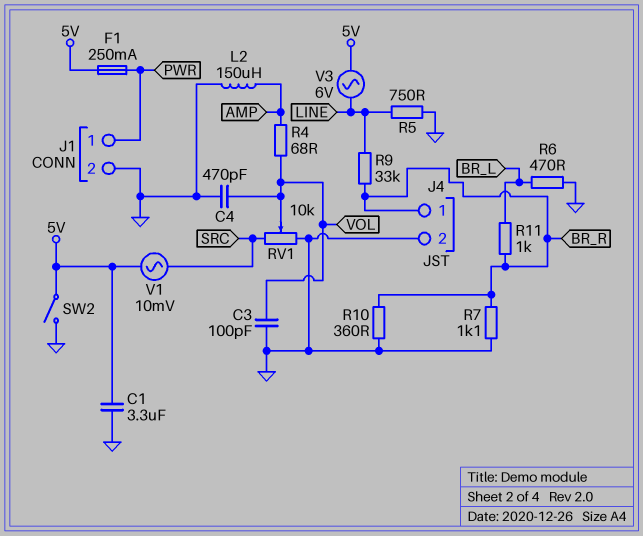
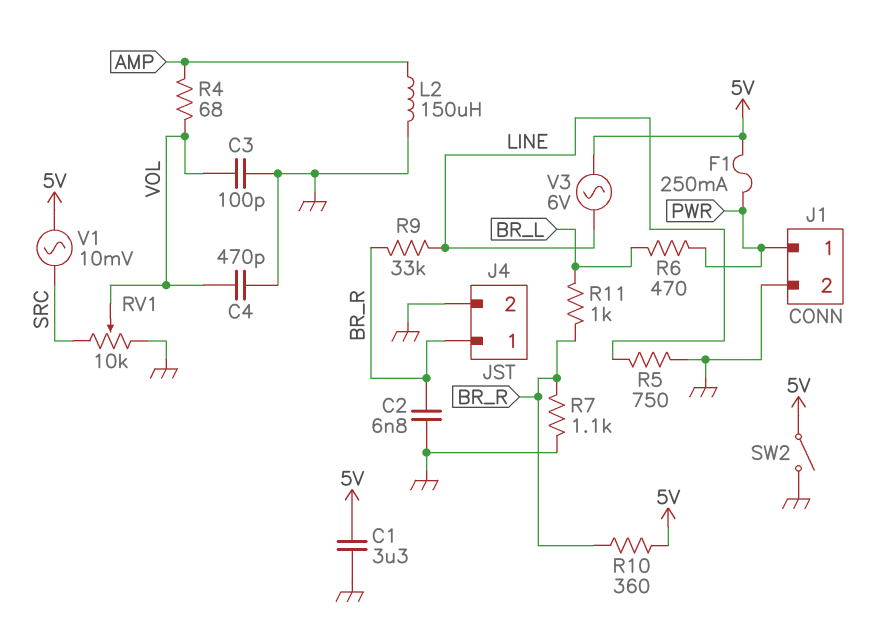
C2: none -> 6.8nF (BR_R, GND)
R6: 470 (BR_L, GND) -> 470 (BR_L, PWR)
R10: 360 (BR_R, GND) -> 360 (5V, BR_R)

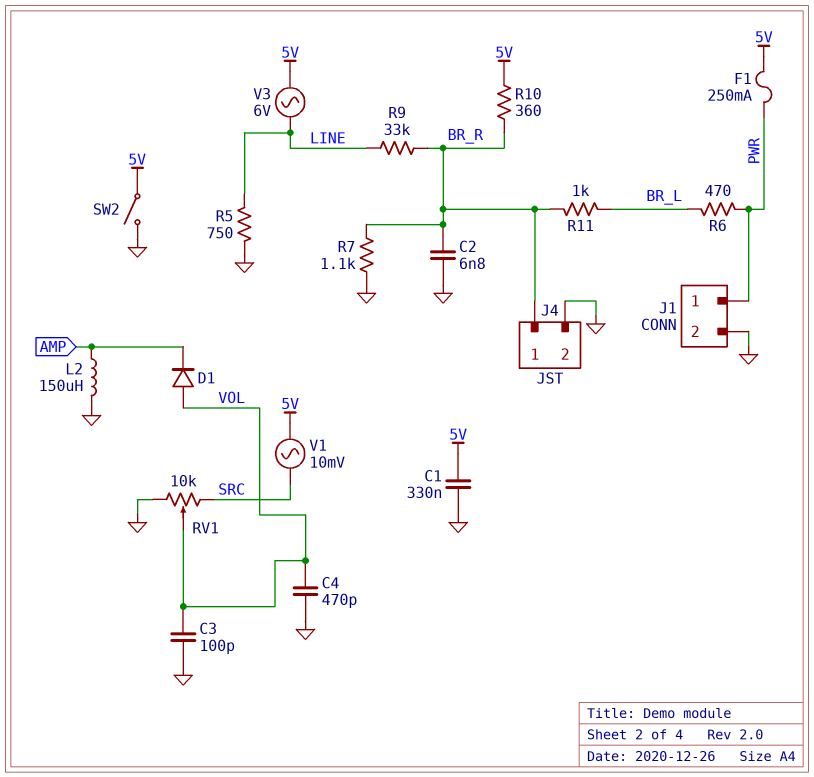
C1: 3.3uF (5V, GND) -> 330nF (5V, GND)
D1: none -> diode (A VOL, K AMP)
R4: 68 (AMP, VOL) -> none

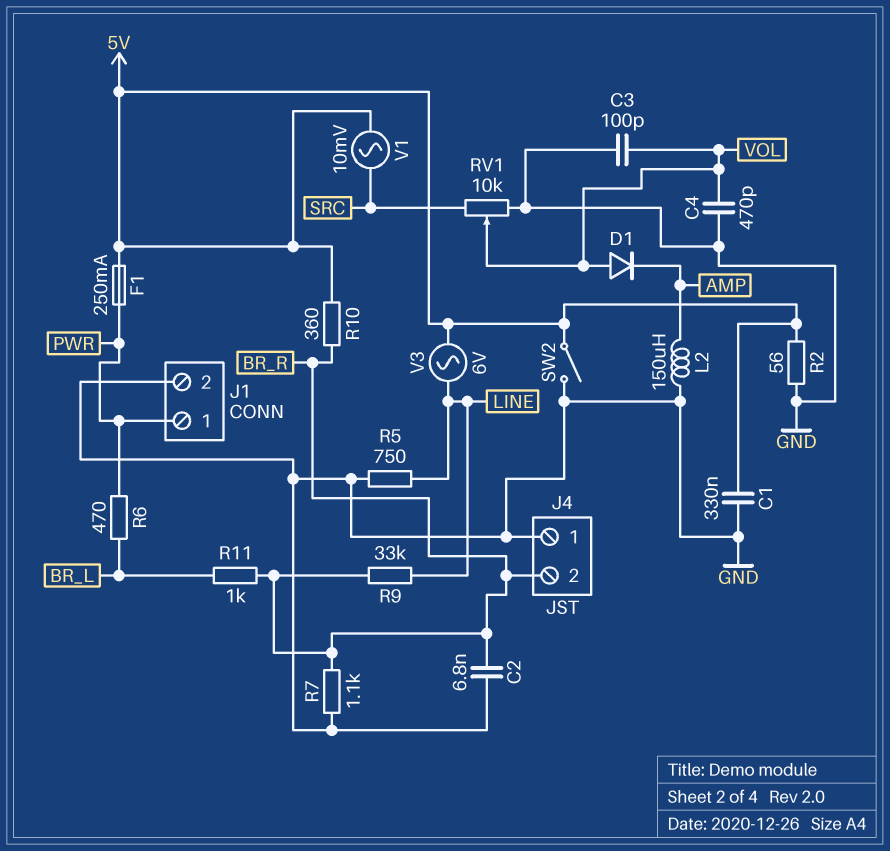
J4 pin 1: BR_R -> GND
J4 pin 2: GND -> BR_R
R2: none -> 56 (5V, GND)

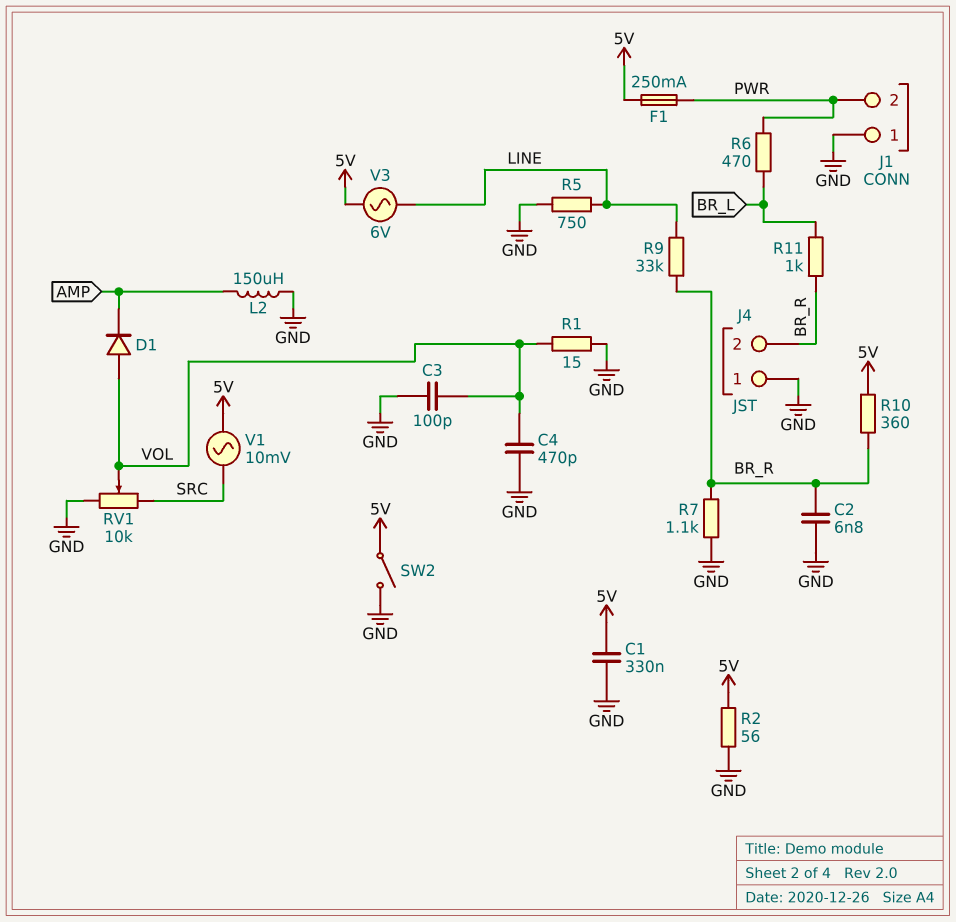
J1 pin 1: PWR -> GND
J1 pin 2: GND -> PWR
R1: none -> 15 (GND, VOL)

